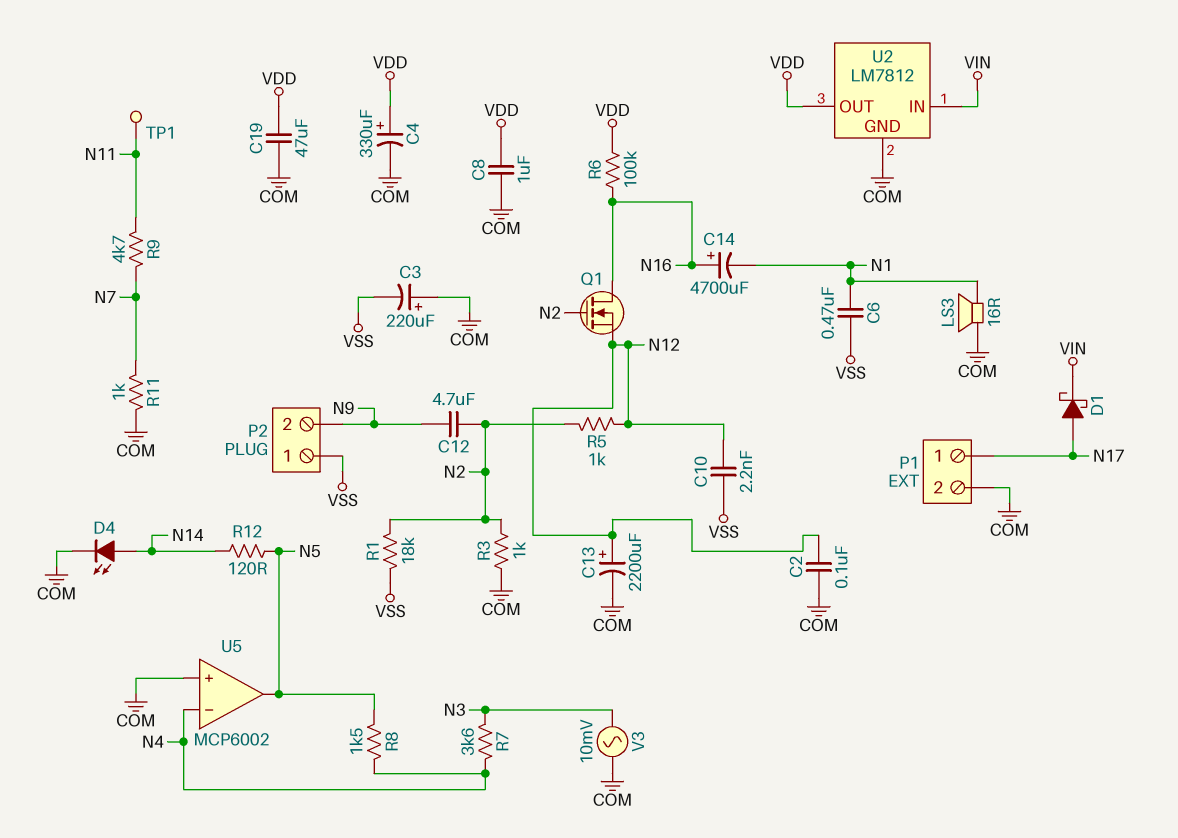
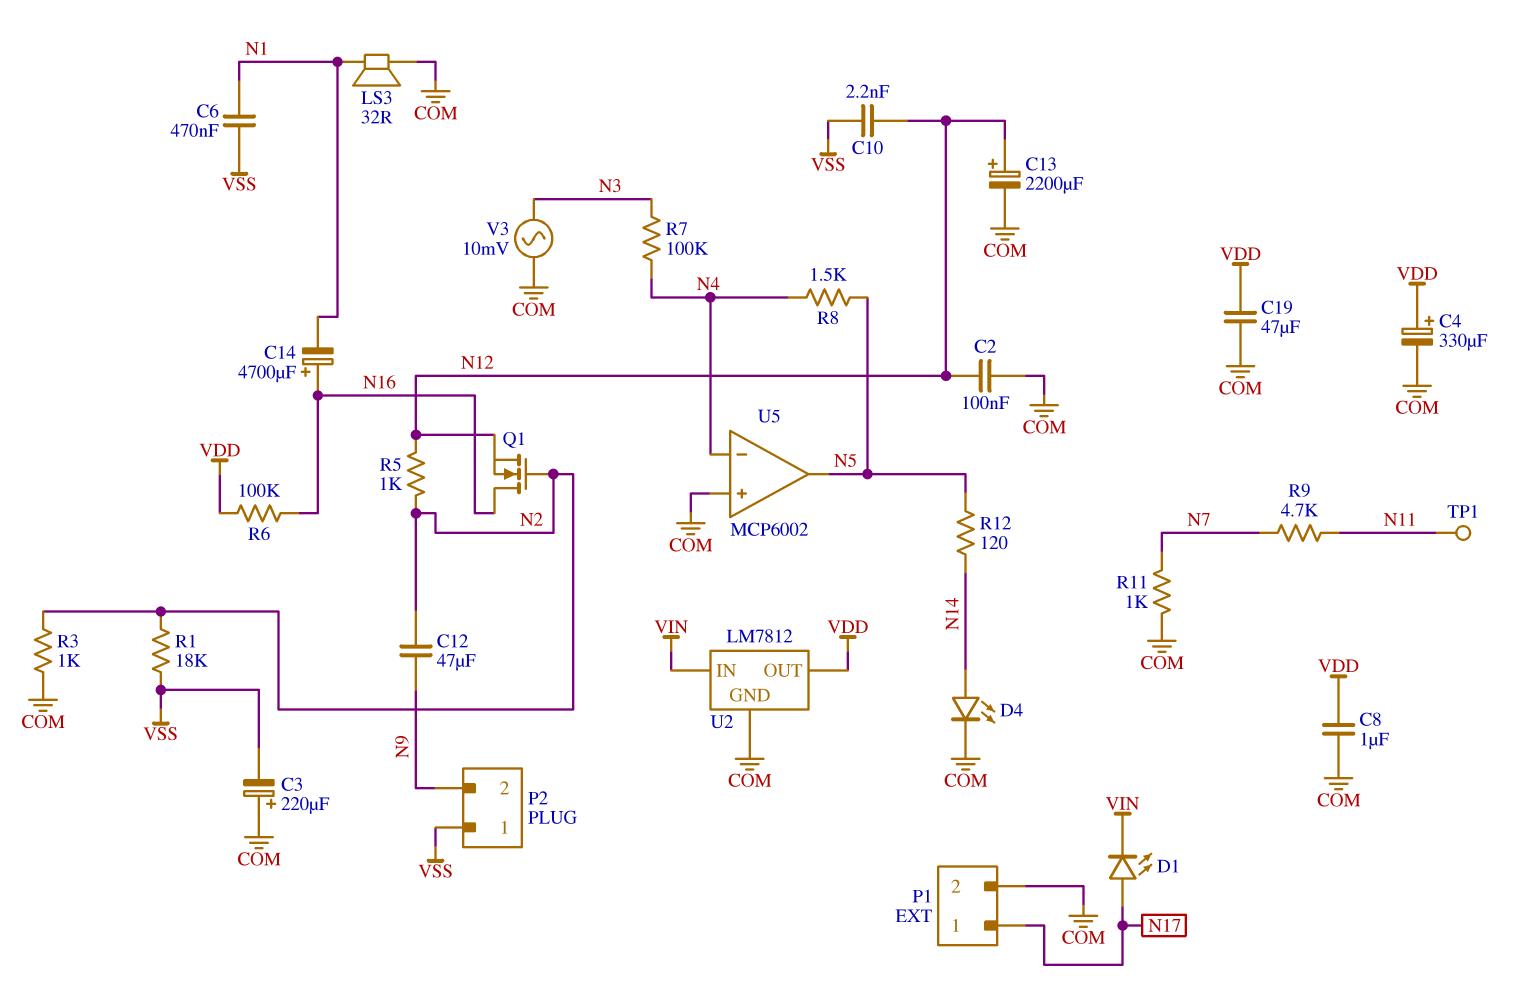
C12: 4.7uF (N2, N9) -> 47uF (N2, N9)
D1: schottky (A N17, K VIN) -> LED (A N17, K VIN)
LS3: speaker 16R (COM, N1) -> speaker 32R (COM, N1)
R7: 3.6k (N3, N4) -> 100k (N3, N4)

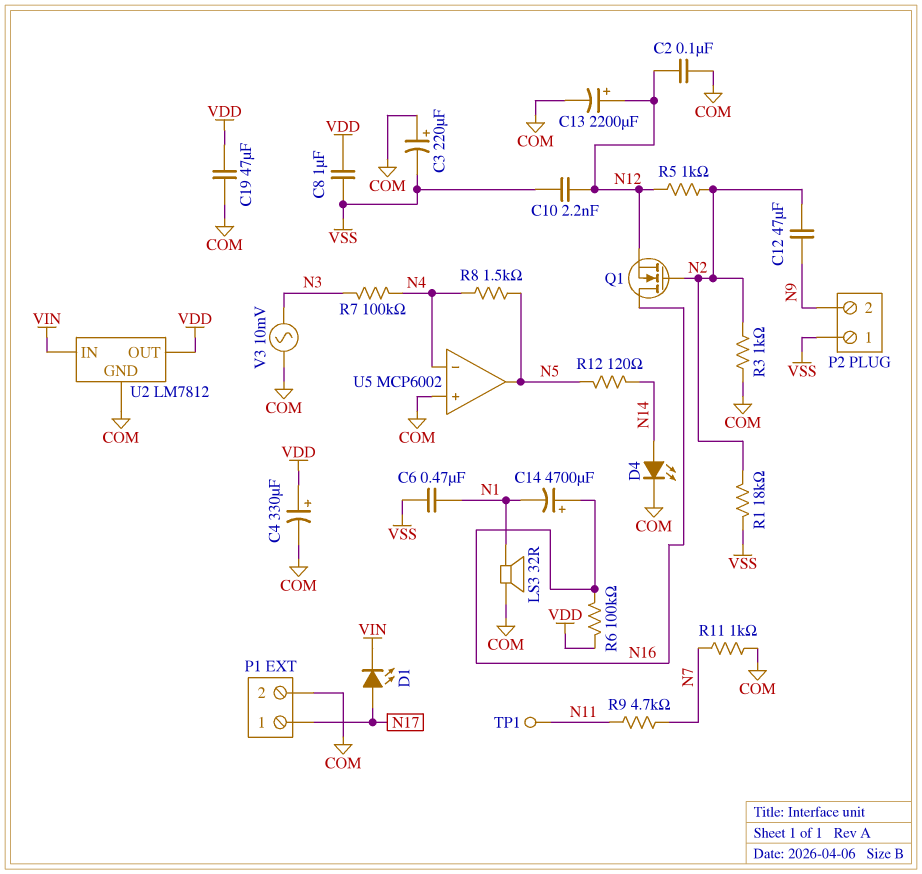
C8: 1uF (COM, VDD) -> 1uF (VDD, VSS)

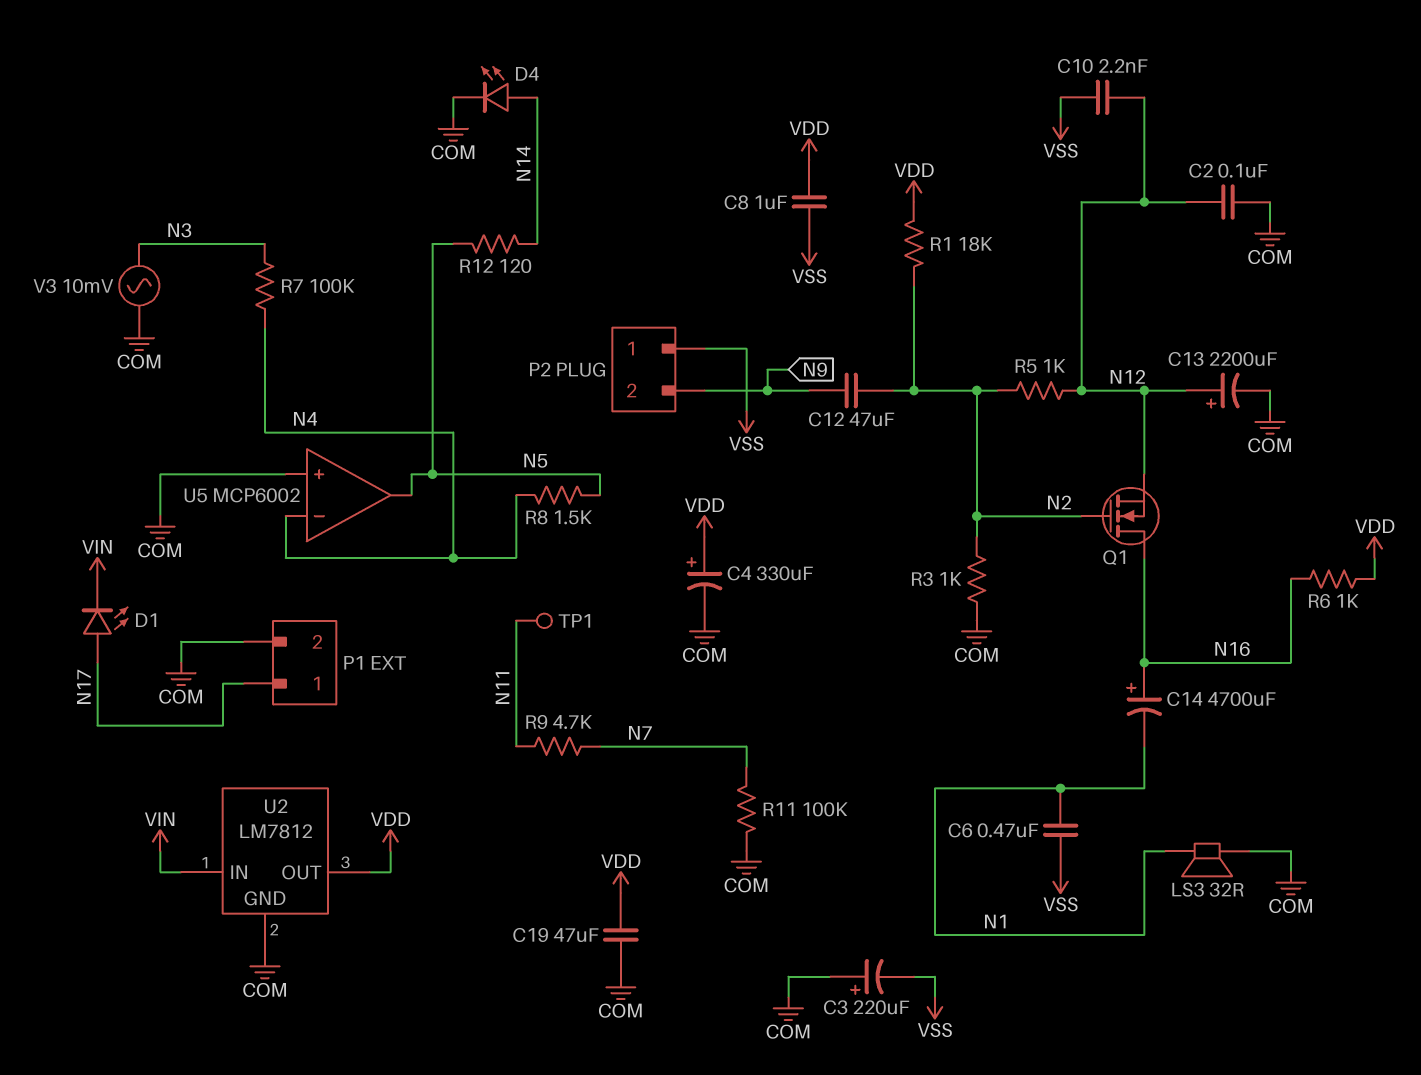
R1: 18k (N2, VSS) -> 18k (N2, VDD)
R6: 100k (N16, VDD) -> 1k (N16, VDD)
R11: 1k (COM, N7) -> 100k (COM, N7)

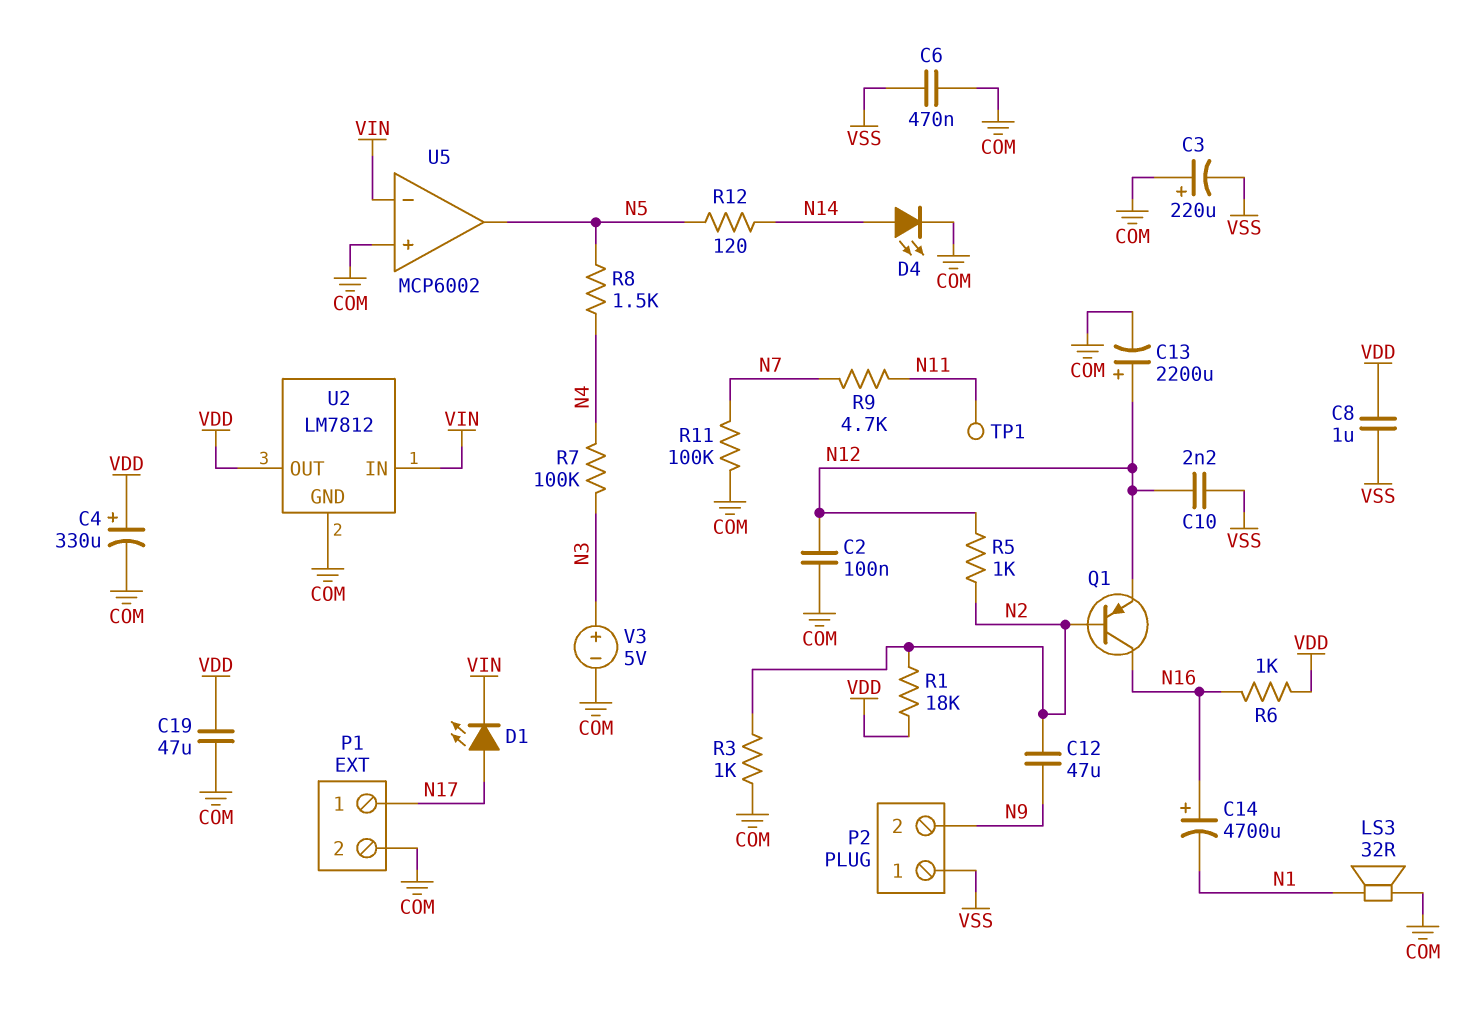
C6: 470nF (N1, VSS) -> 470nF (COM, VSS)
Q1: NMOS (G N2, D N16, S N12) -> PNP (B N2, C N16, E N12)
U5 pin in-: N4 -> VIN
V3: AC 10mV (COM, N3) -> 5V (plus N3, minus COM)

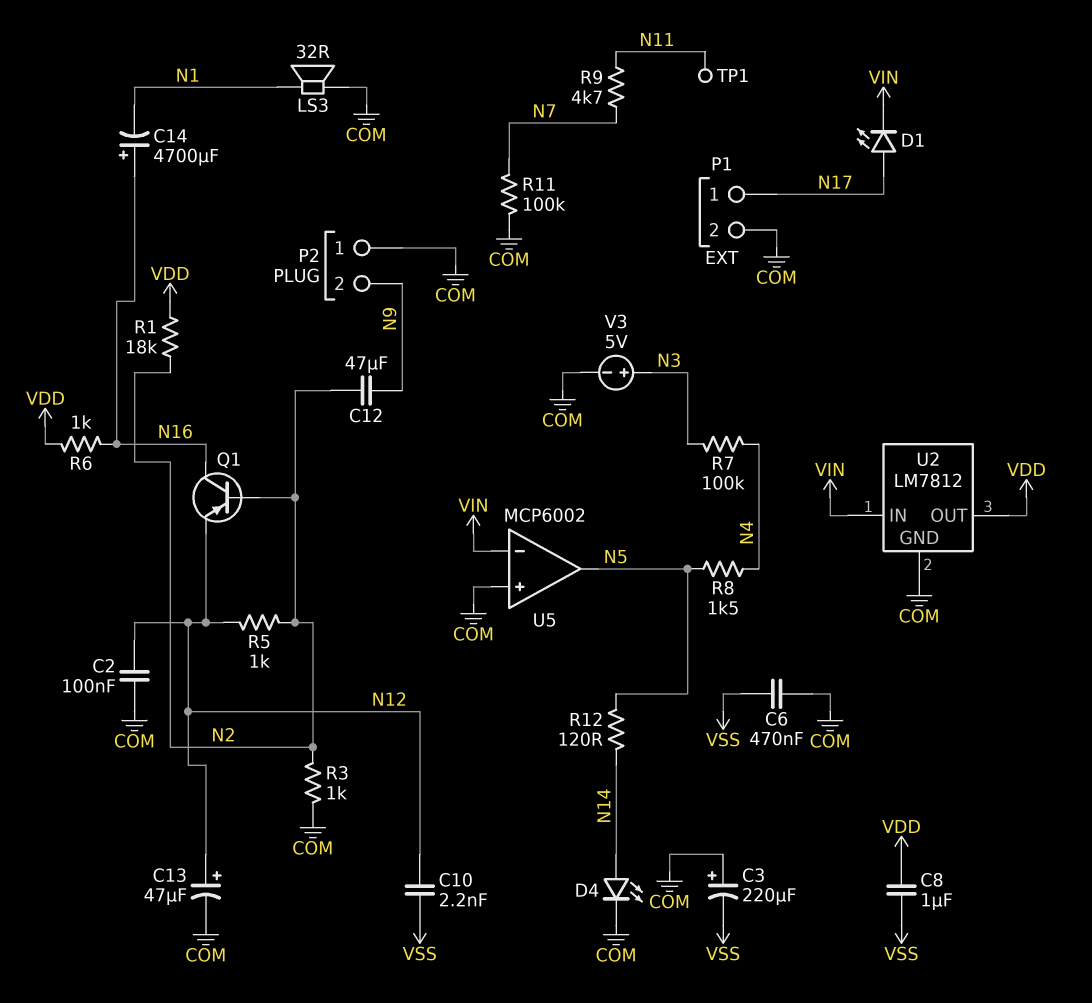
C4: 330uF (plus VDD, minus COM) -> none
C13: 2200uF (plus N12, minus COM) -> 47uF (plus N12, minus COM)
C19: 47uF (COM, VDD) -> none
P2 pin 1: VSS -> COM

